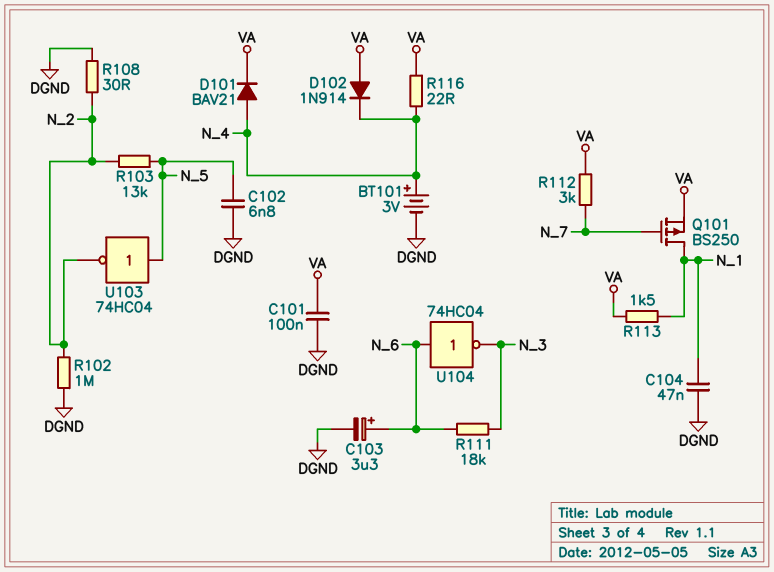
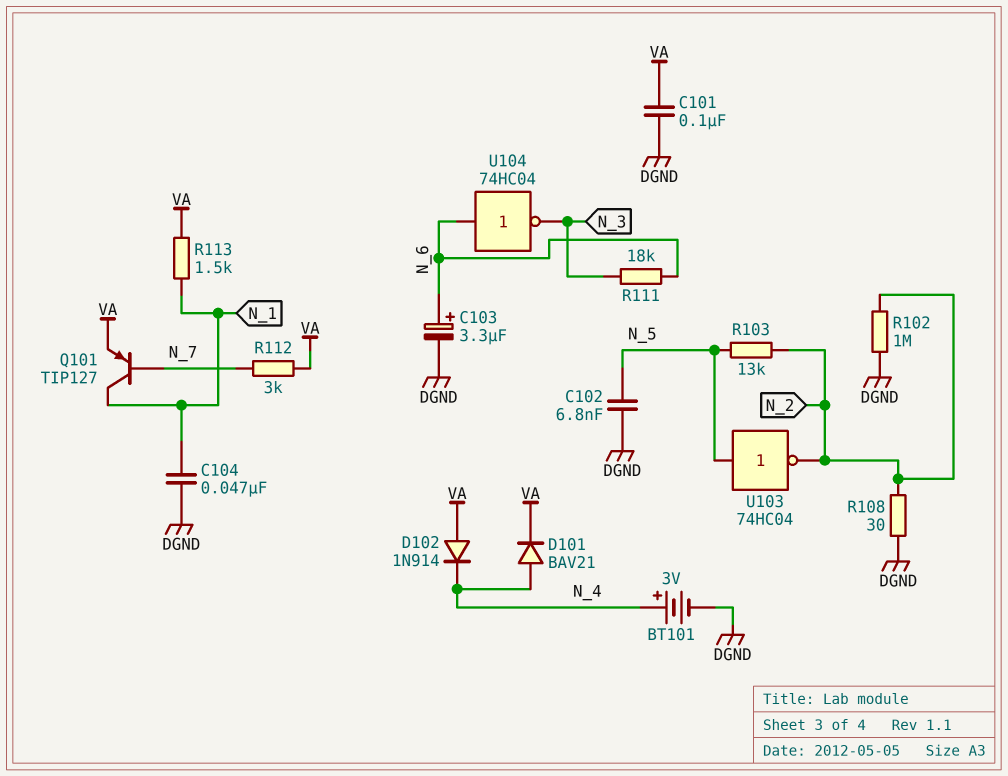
Q101: PMOS BS250 (G N_7, D N_1, S VA) -> PNP TIP127 (B N_7, C N_1, E VA)
R116: 22 (N_4, VA) -> none

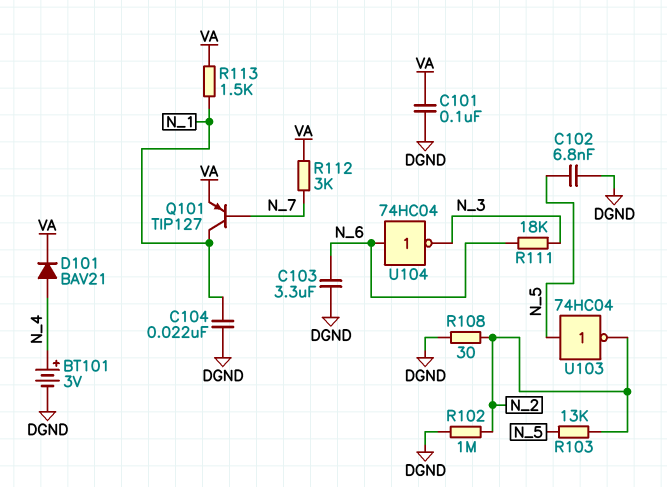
C103: 3.3uF (plus N_6, minus DGND) -> 3.3uF (DGND, N_6)
C104: 47nF (DGND, N_1) -> 22nF (DGND, N_1)
D102: diode 1N914 (A VA, K N_4) -> none

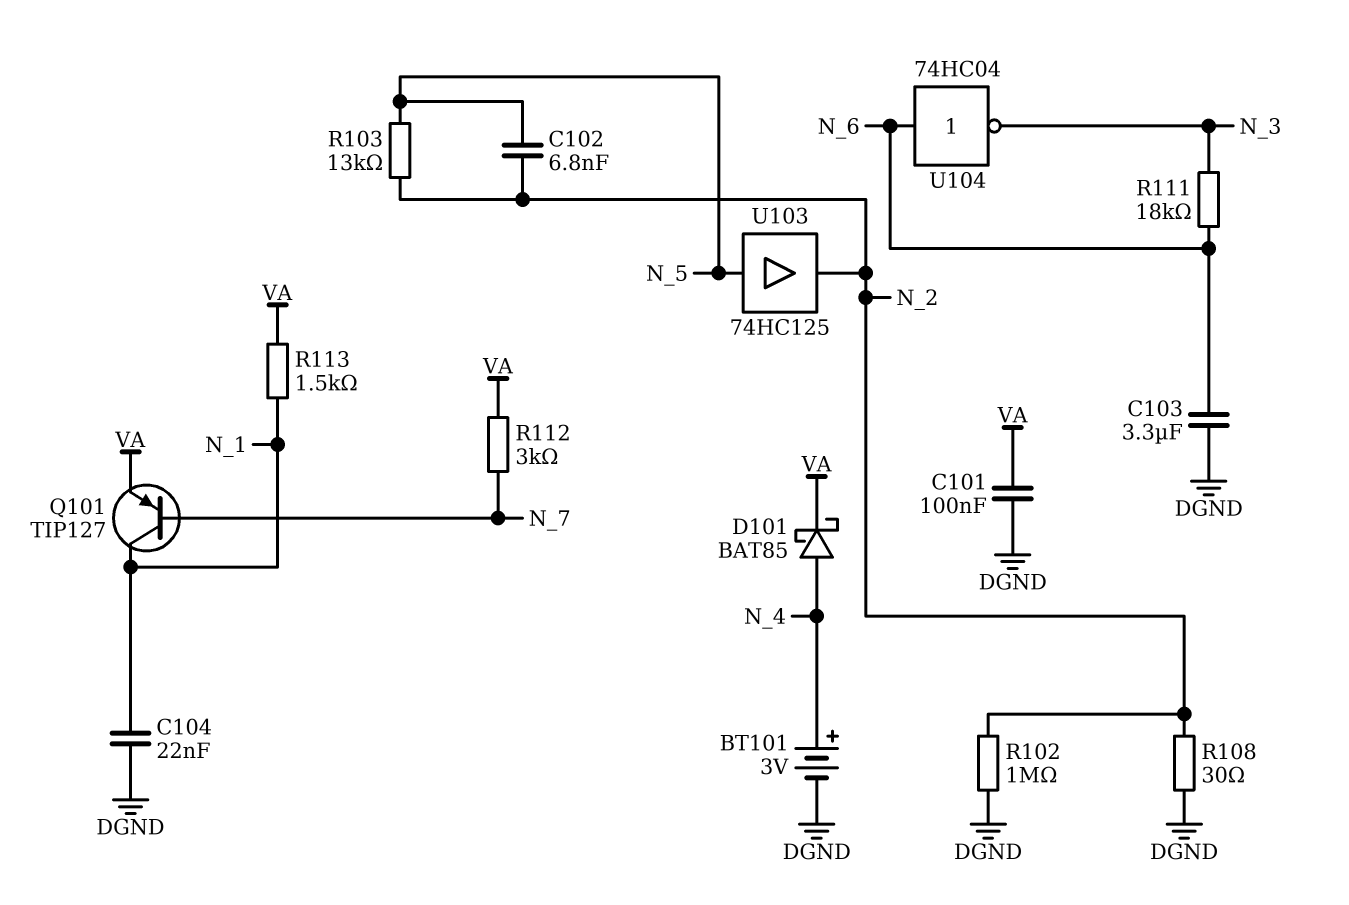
C102: 6.8nF (DGND, N_5) -> 6.8nF (N_2, N_5)
D101: diode BAV21 (A N_4, K VA) -> schottky BAT85 (A N_4, K VA)
U103: NOT 74HC04 (in N_5, out N_2) -> buffer 74HC125 (in N_5, out N_2)

